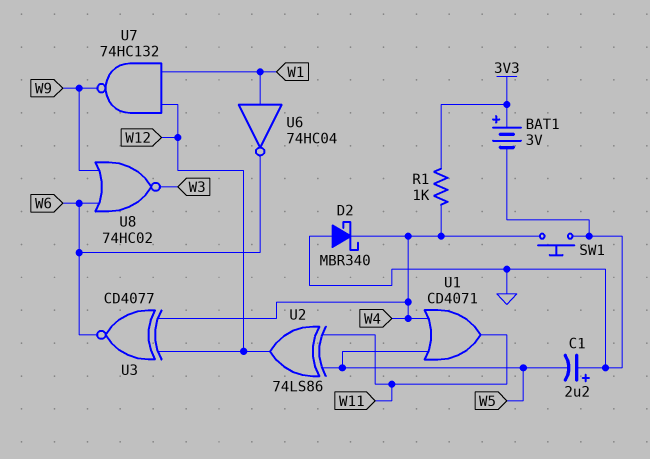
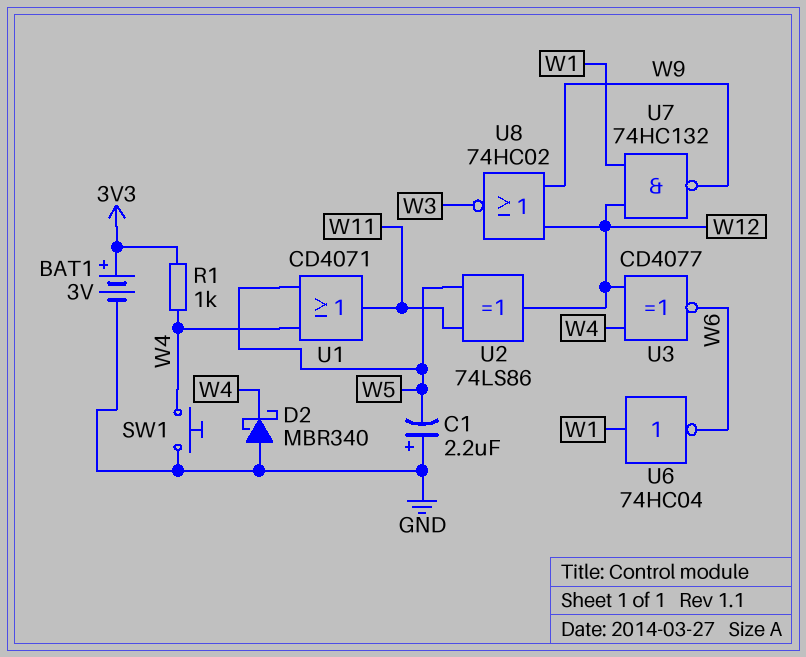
U8: NOR 74HC02 (in W6, in W9, out W3) -> NOR 74HC02 (in W9, in W12, out W3)

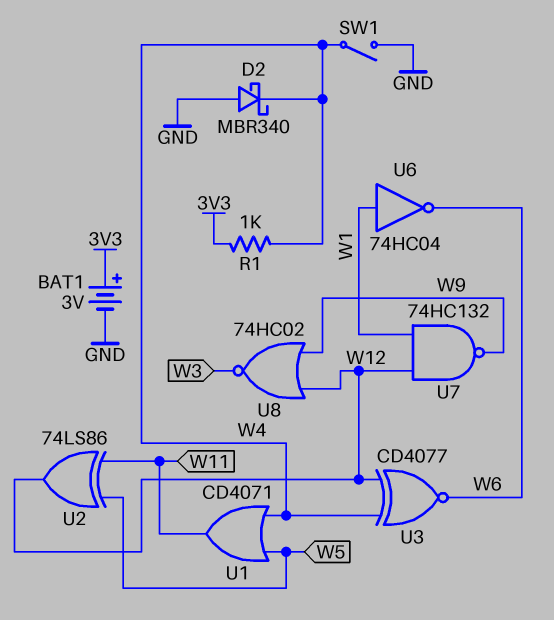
C1: 2.2uF (plus GND, minus W5) -> none
SW1: button (GND, W4) -> switch (GND, W4)

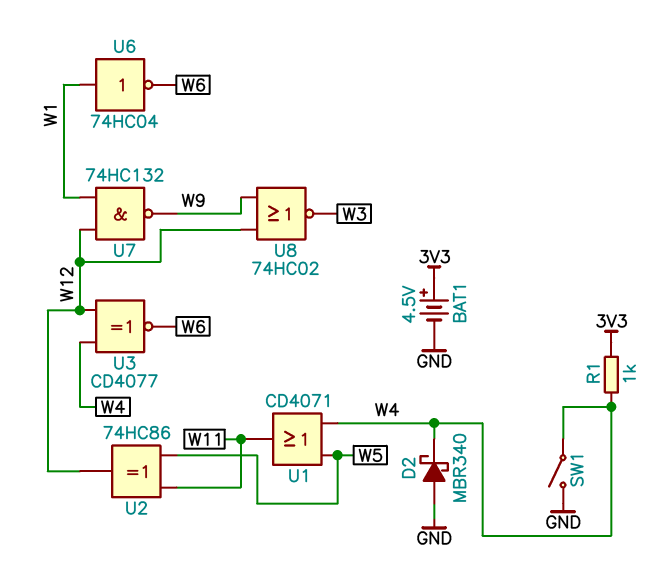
BAT1: 3V (plus 3V3, minus GND) -> 4.5V (plus 3V3, minus GND)
U2: XOR 74LS86 (in W5, in W11, out W12) -> XOR 74HC86 (in W5, in W11, out W12)

